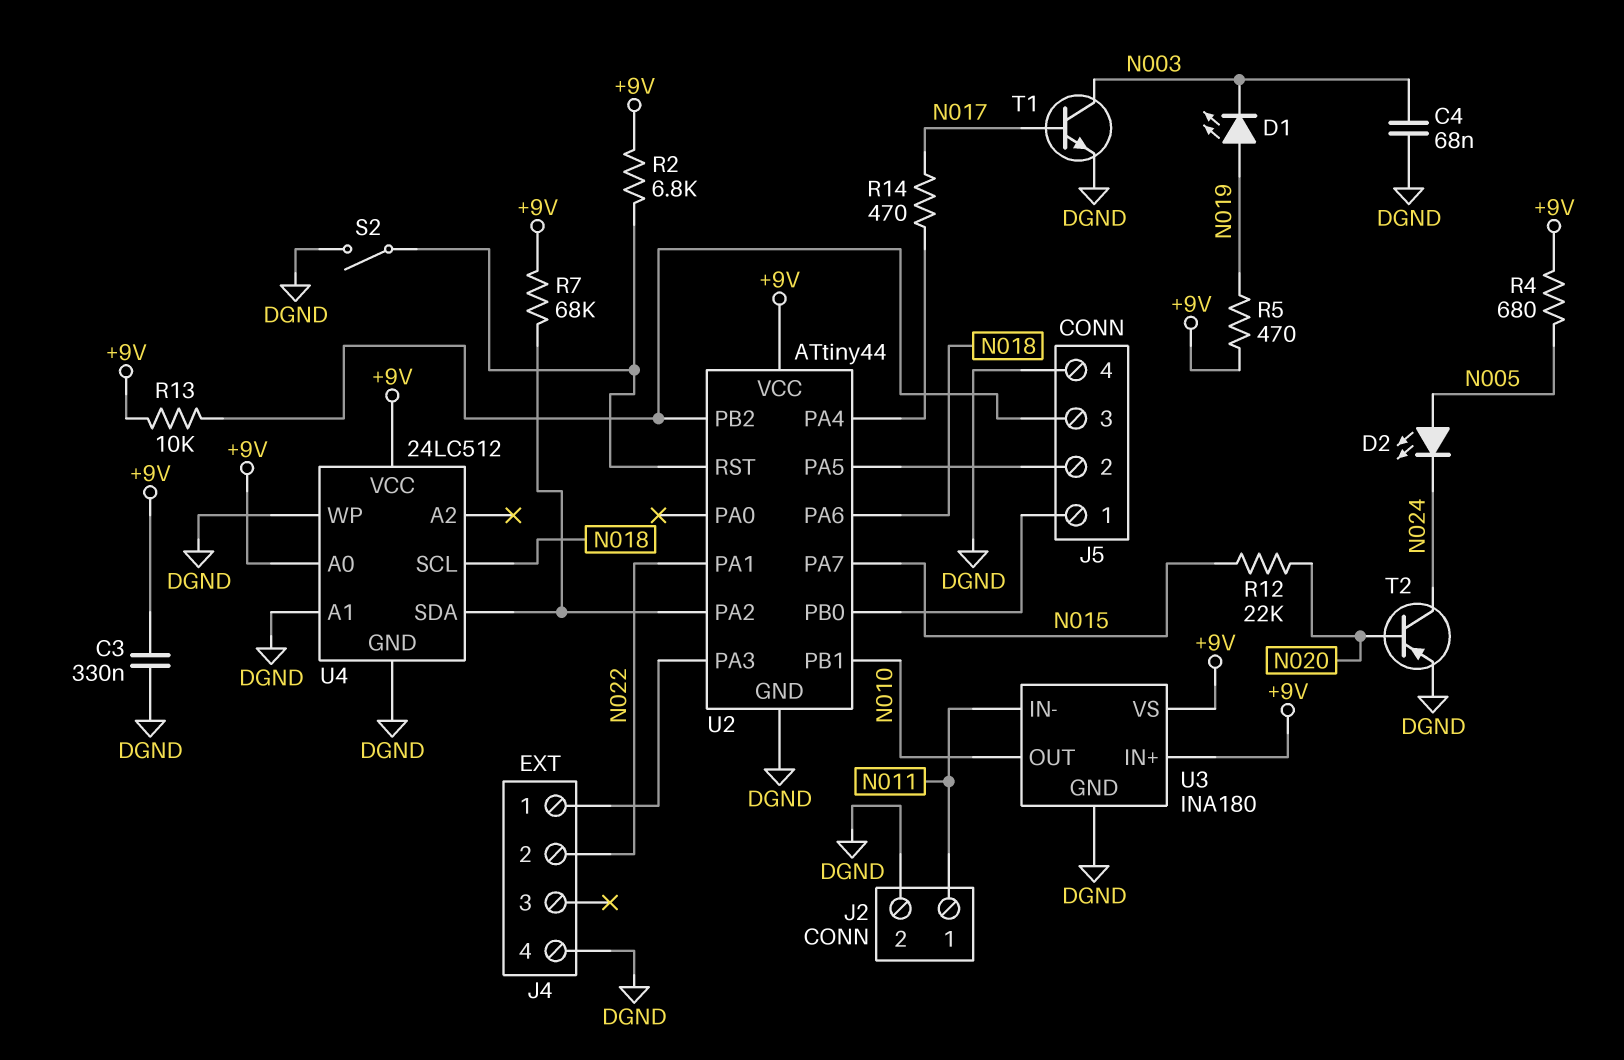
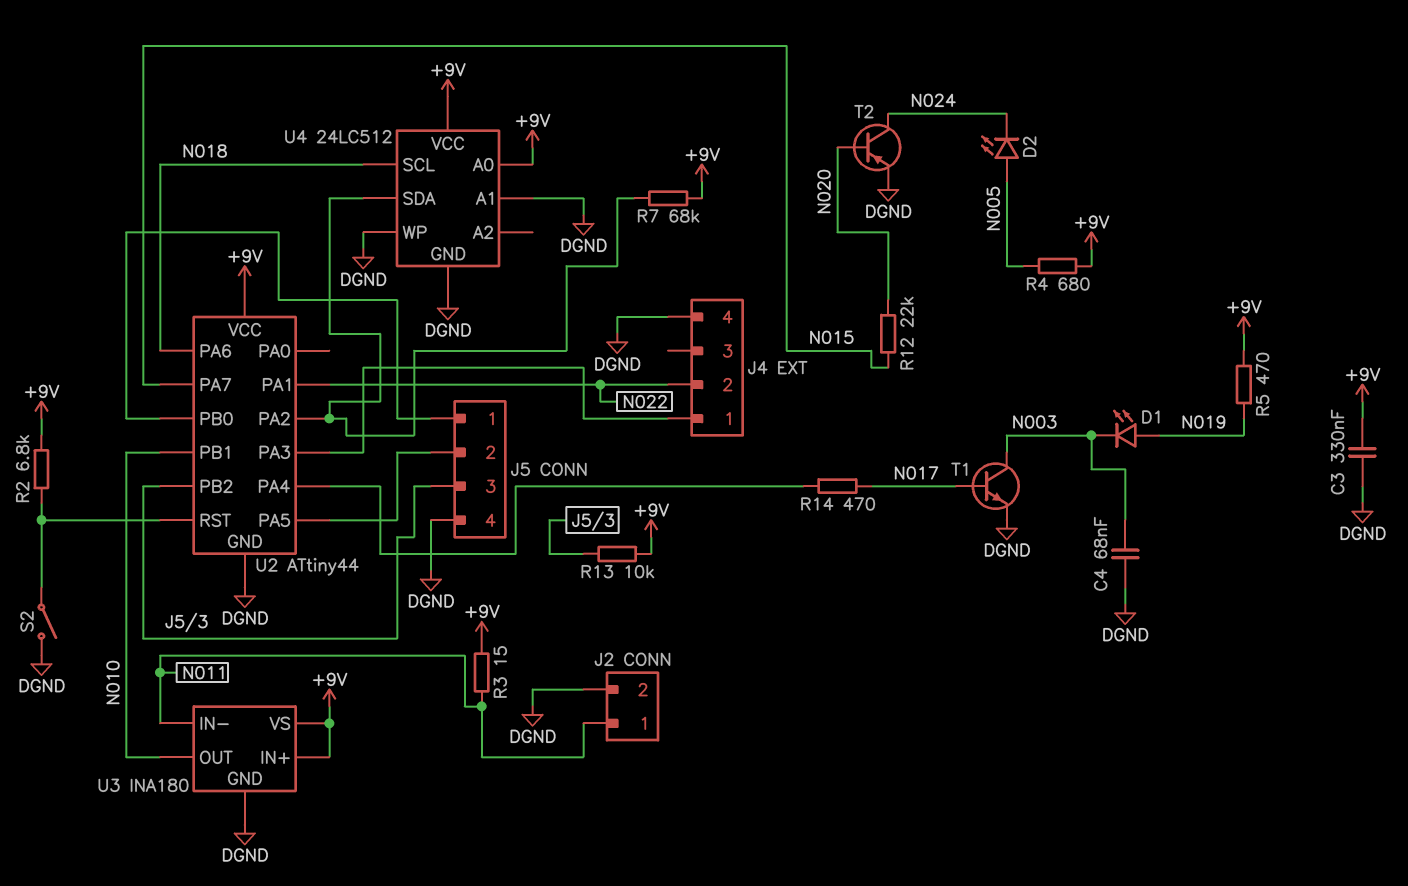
R3: none -> 15 (+9V, N011)

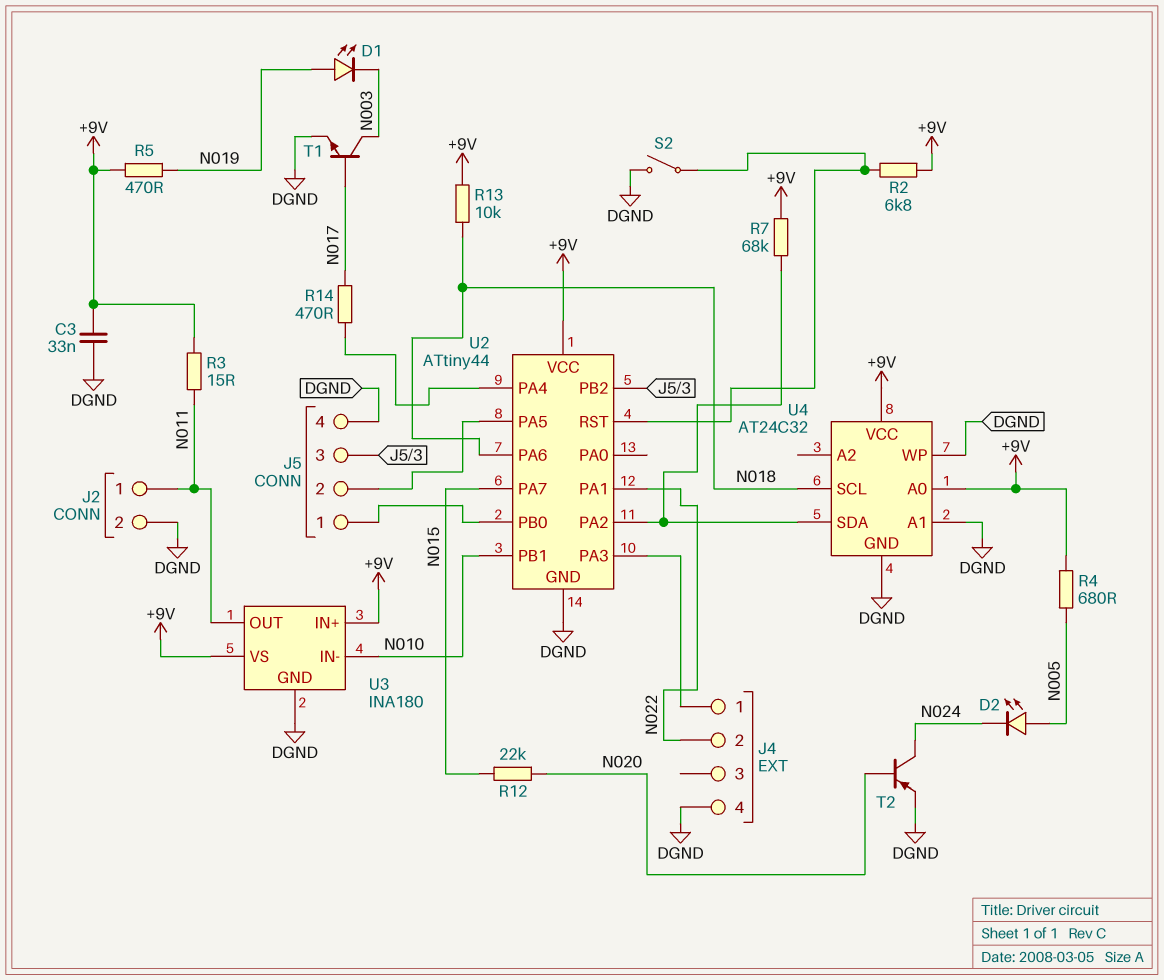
C3: 330nF (+9V, DGND) -> 33nF (+9V, DGND)
C4: 68nF (DGND, N003) -> none
R13: 10k (+9V, J5/3) -> 10k (+9V, N018)
U3 pin IN-: N011 -> N010
U3 pin OUT: N010 -> N011
U4: 24LC512 -> AT24C32

